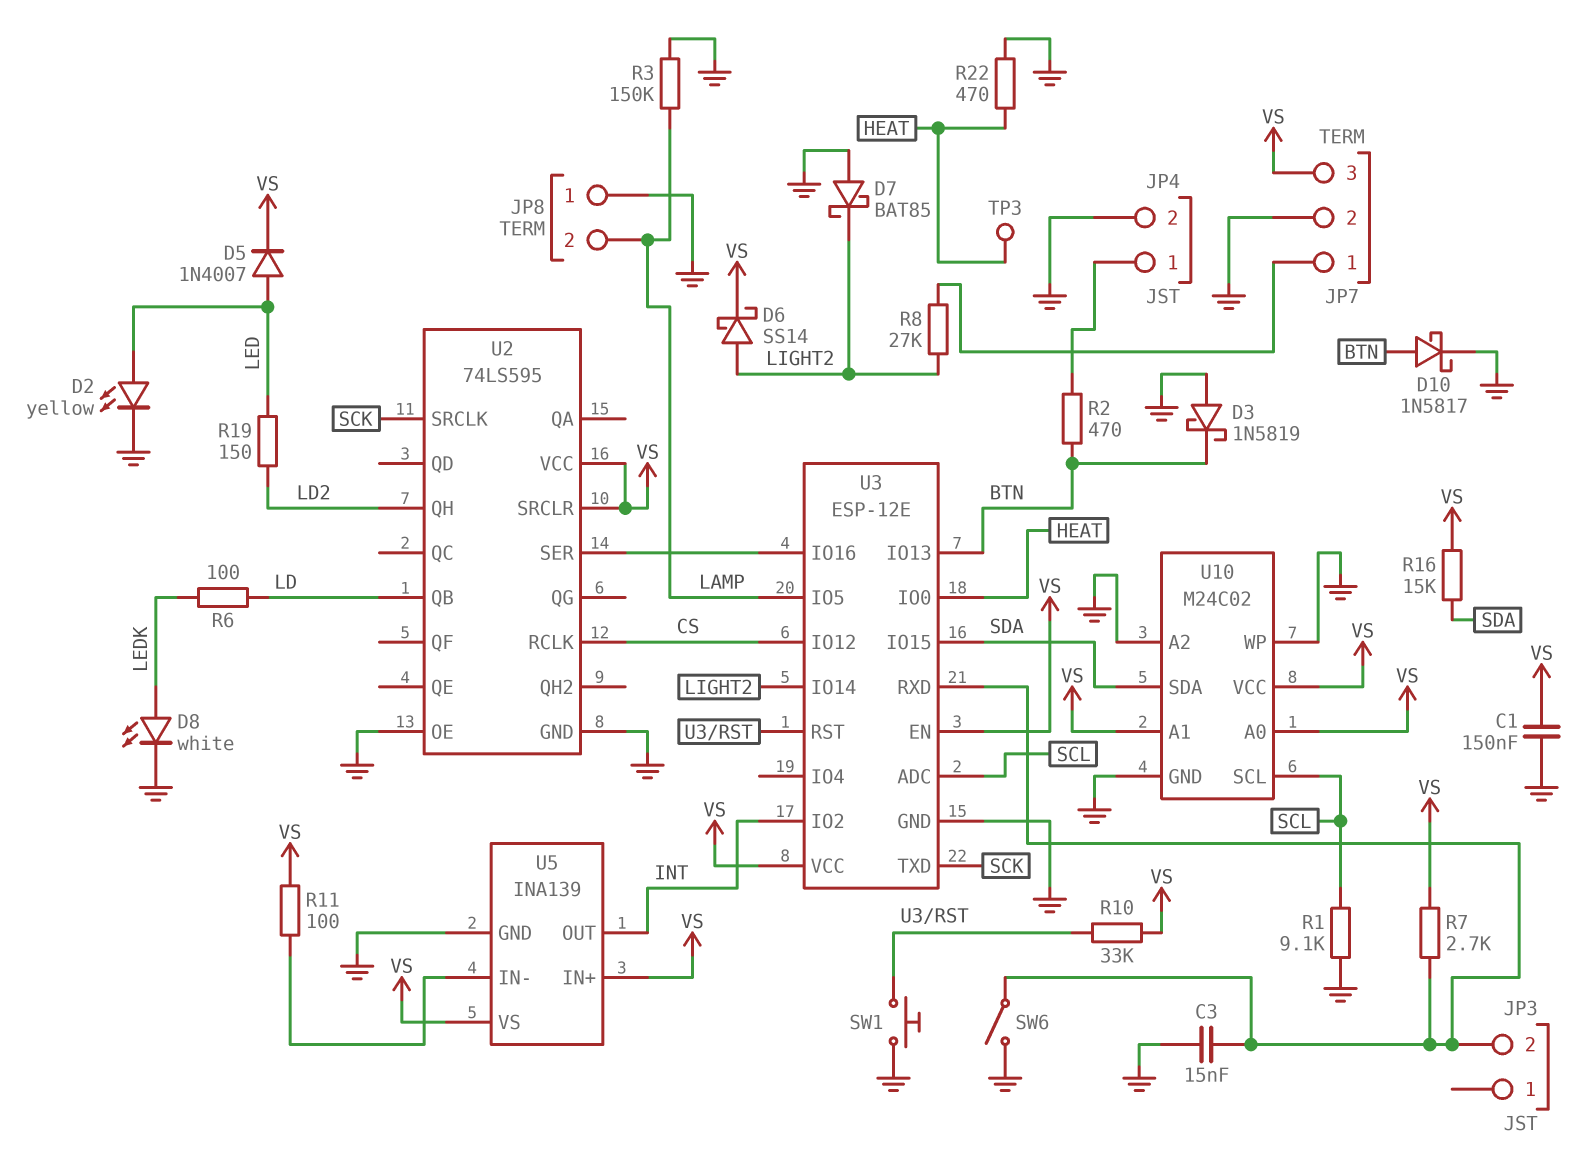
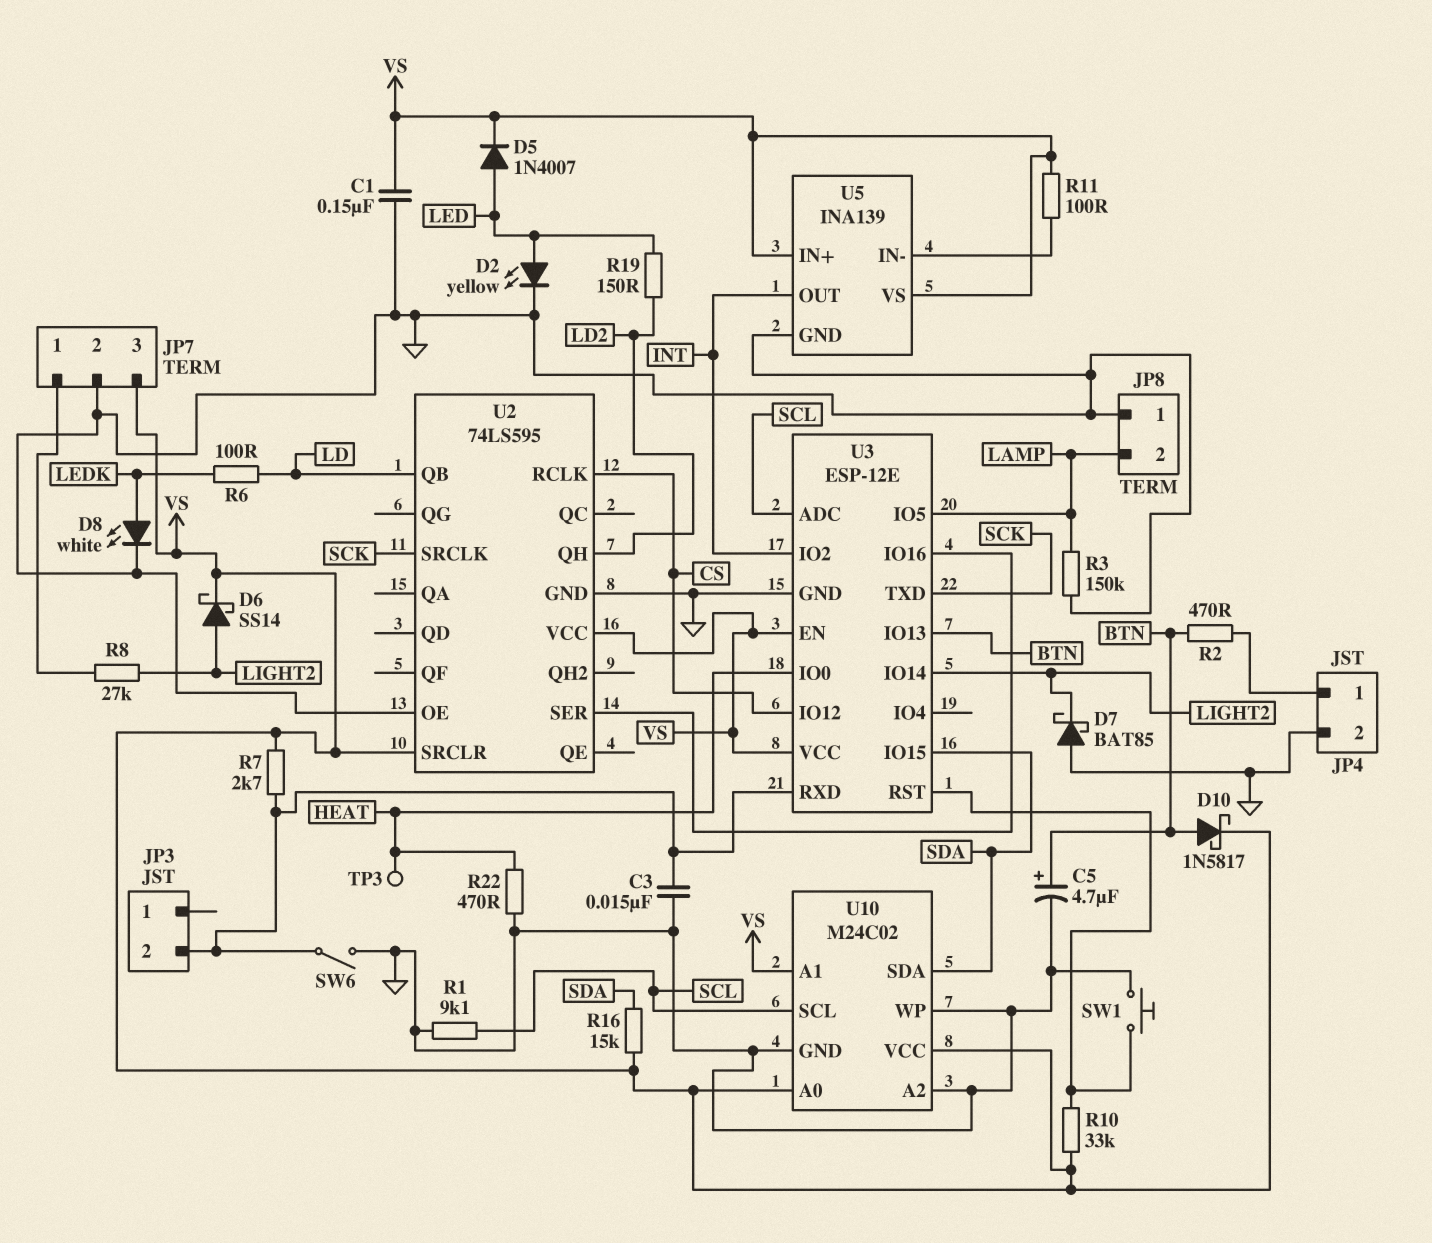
C5: none -> 4.7uF (plus BTN, minus GND)
D3: schottky 1N5819 (A GND, K BTN) -> none
D10: schottky 1N5817 (A BTN, K GND) -> schottky 1N5817 (A BTN, K VS)

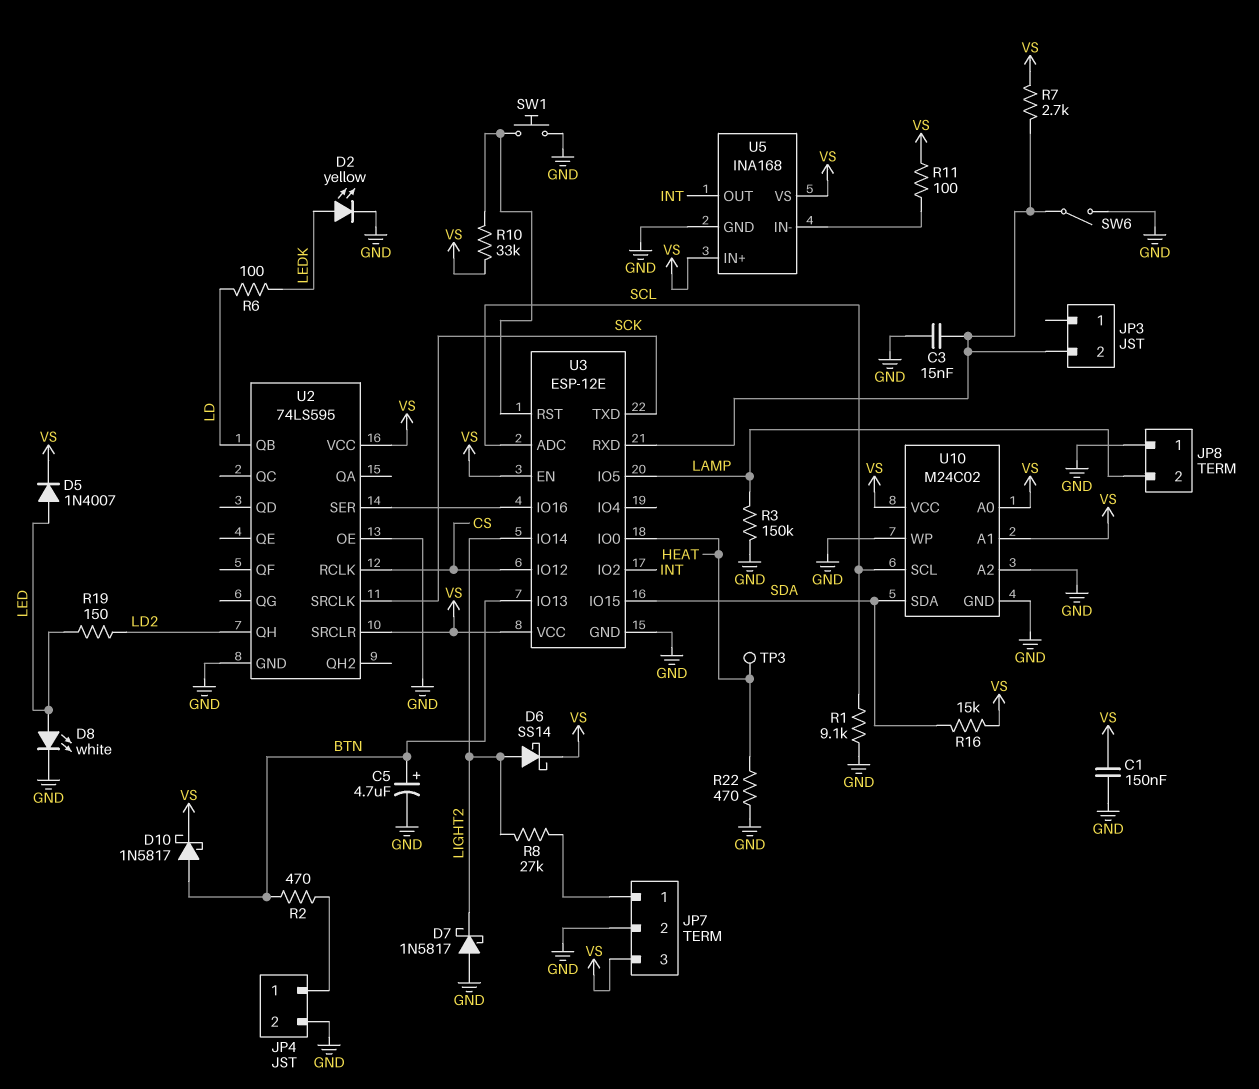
D2: LED yellow (A LED, K GND) -> LED yellow (A LEDK, K GND)
D7: schottky BAT85 (A GND, K LIGHT2) -> schottky 1N5817 (A GND, K LIGHT2)
D8: LED white (A LEDK, K GND) -> LED white (A LED, K GND)
U5: INA139 -> INA168

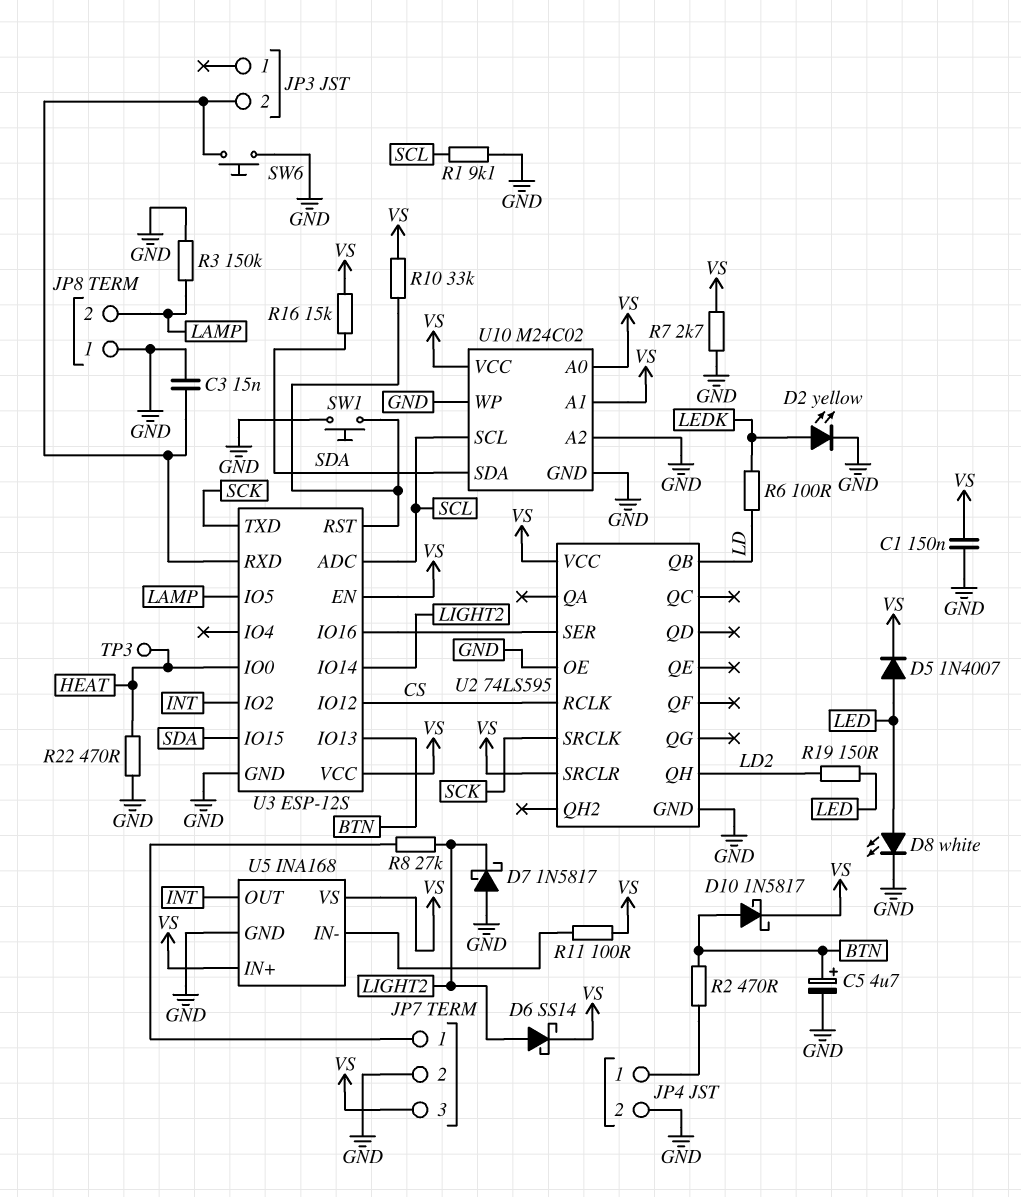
R7: 2.7k (JP3/2, VS) -> 2.7k (GND, VS)
SW6: switch (GND, JP3/2) -> button (GND, JP3/2)
U3: ESP-12E -> ESP-12S

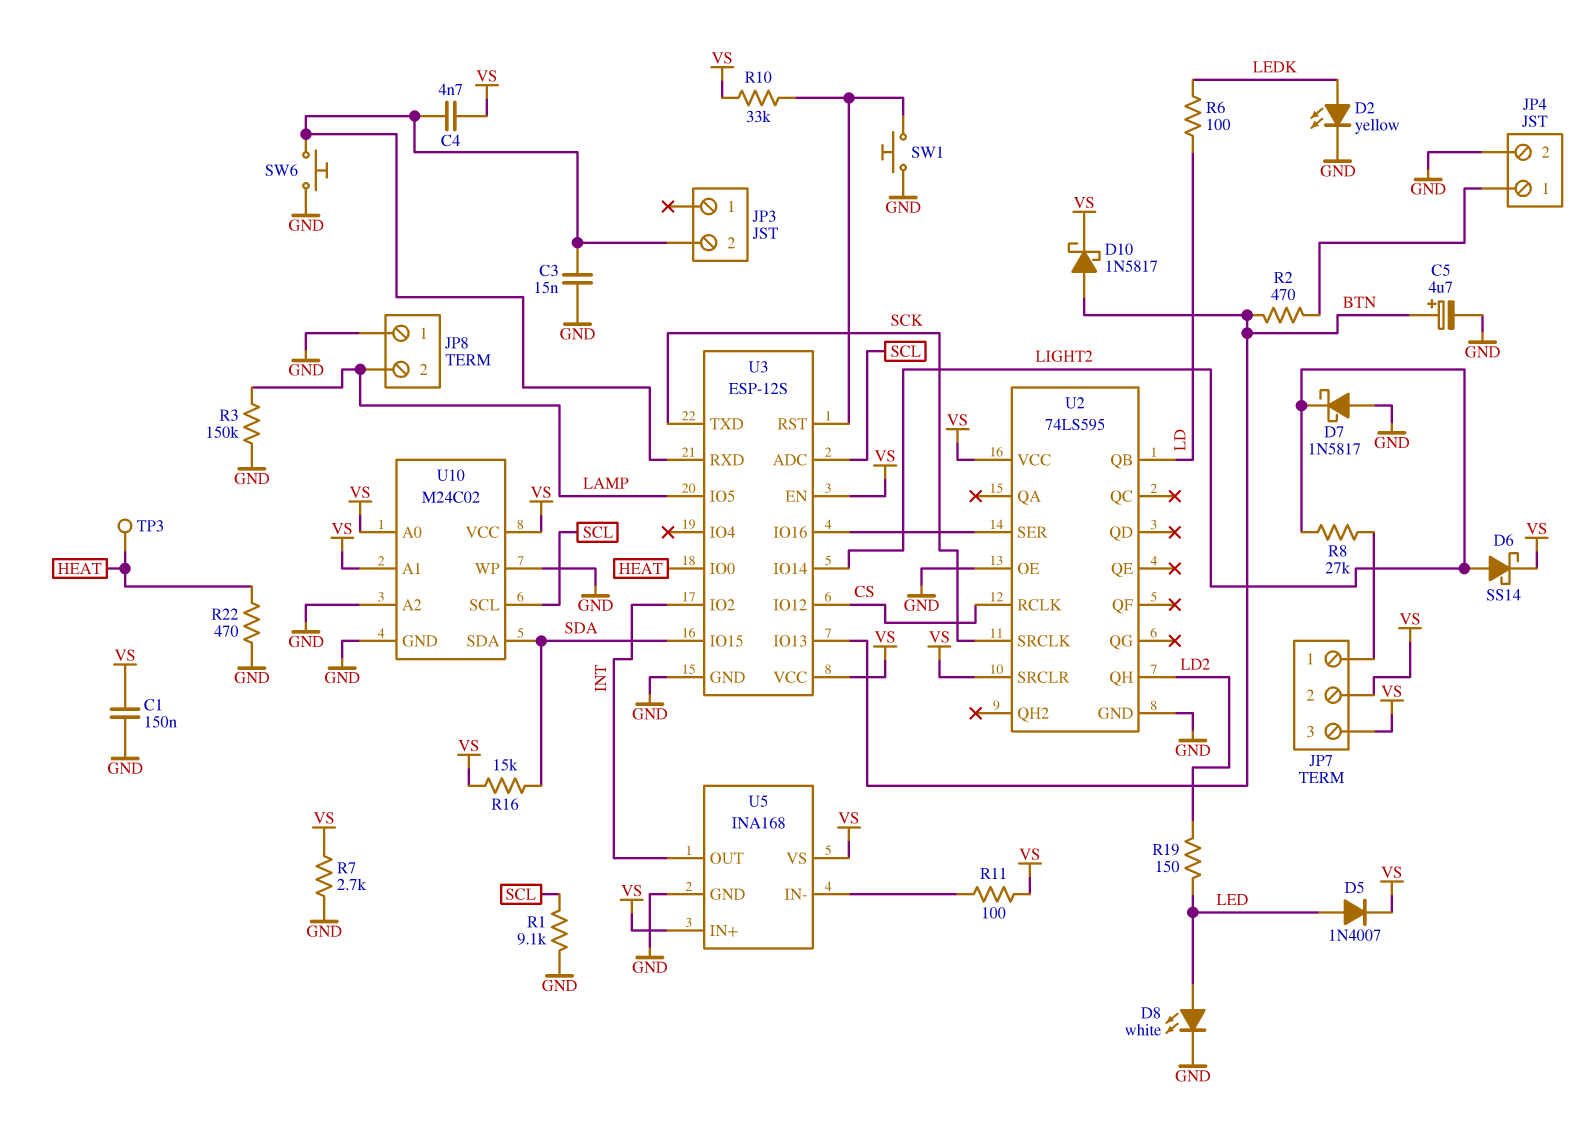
C4: none -> 4.7nF (JP3/2, VS)
JP7 pin 2: GND -> VS

